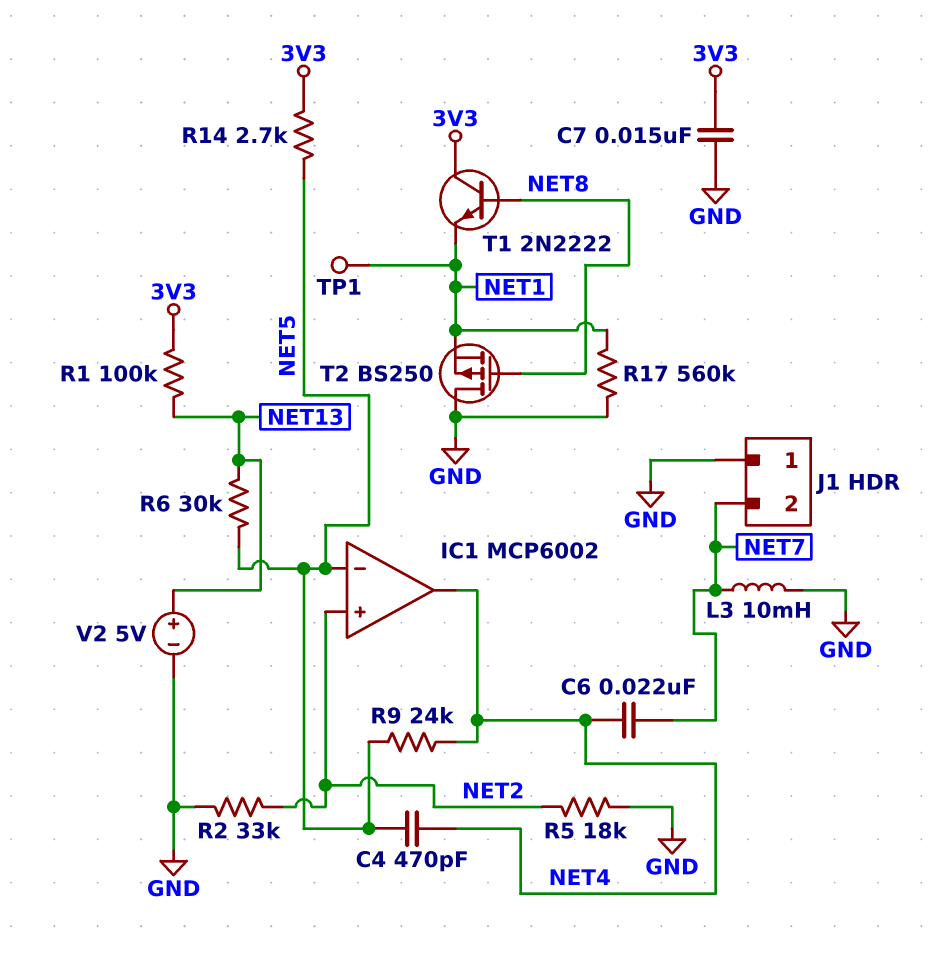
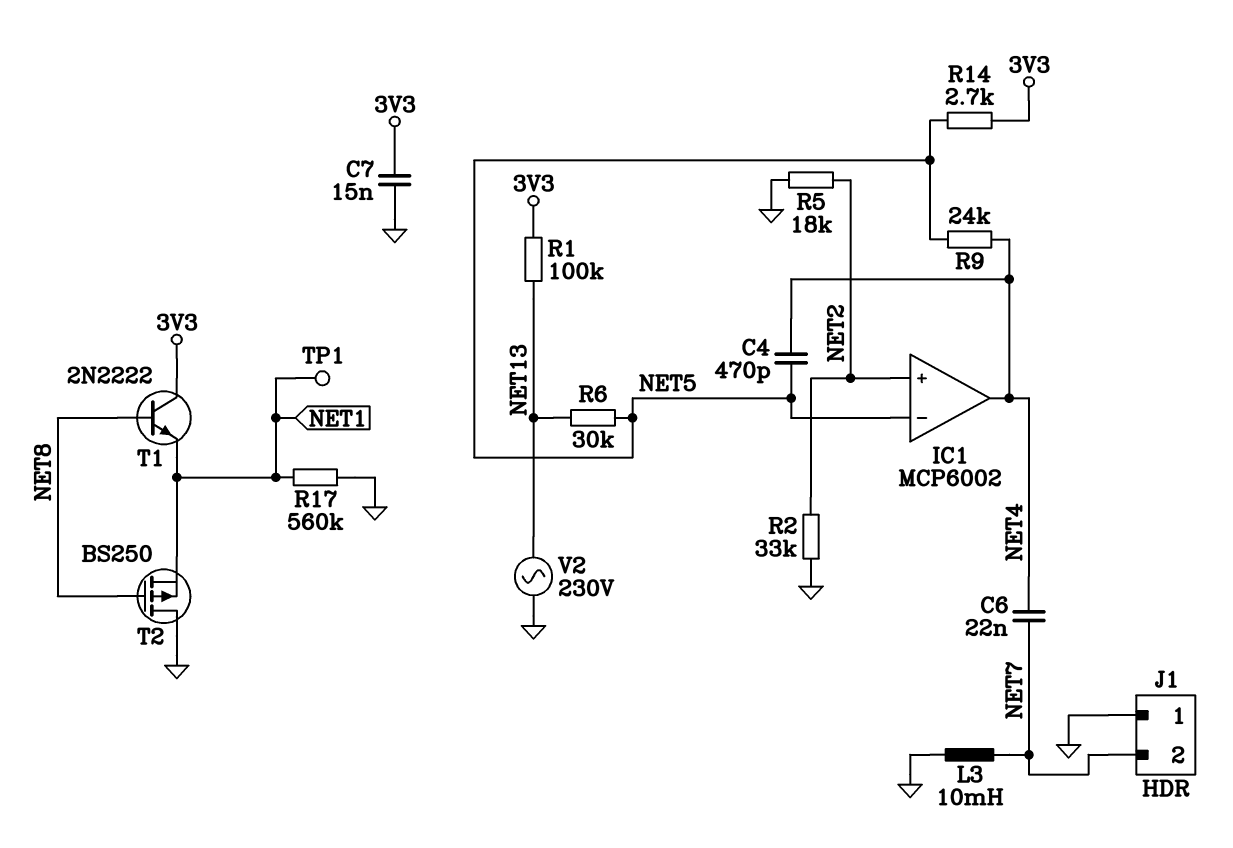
V2: 5V (plus NET13, minus GND) -> AC 230V (GND, NET13)

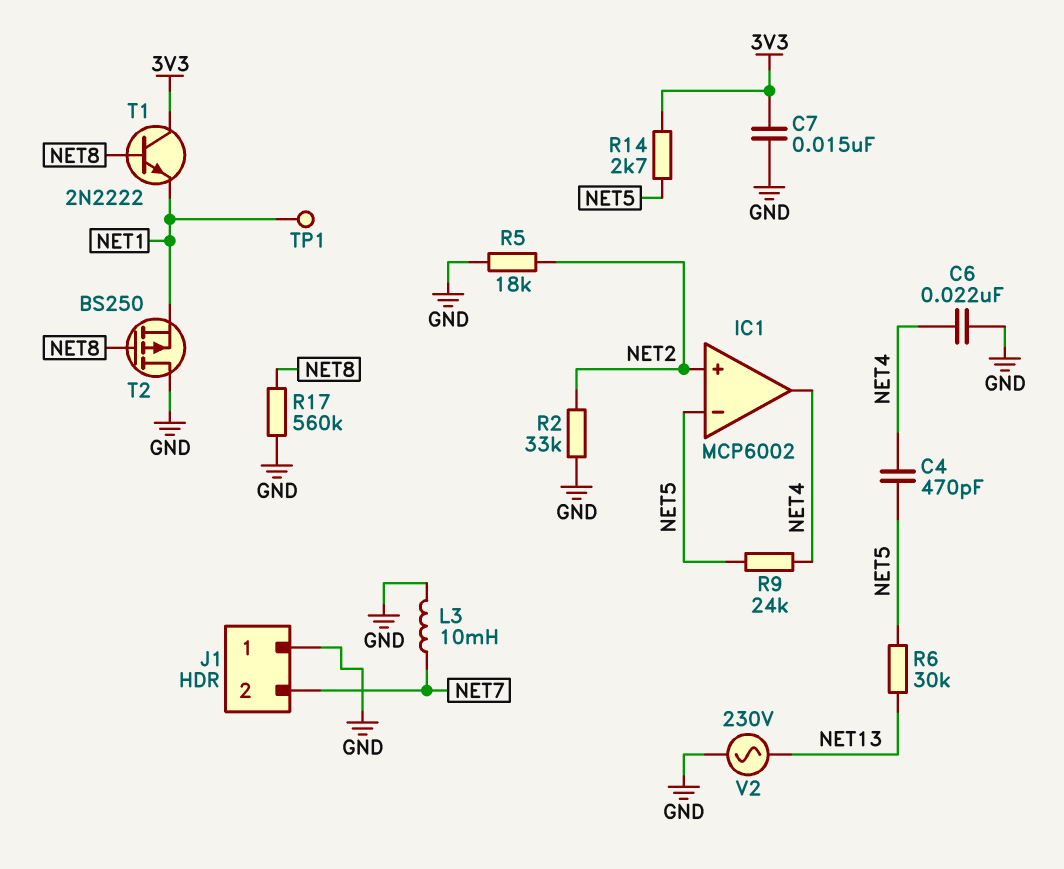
C6: 22nF (NET4, NET7) -> 22nF (GND, NET4)
R1: 100k (3V3, NET13) -> none
R17: 560k (GND, NET1) -> 560k (GND, NET8)

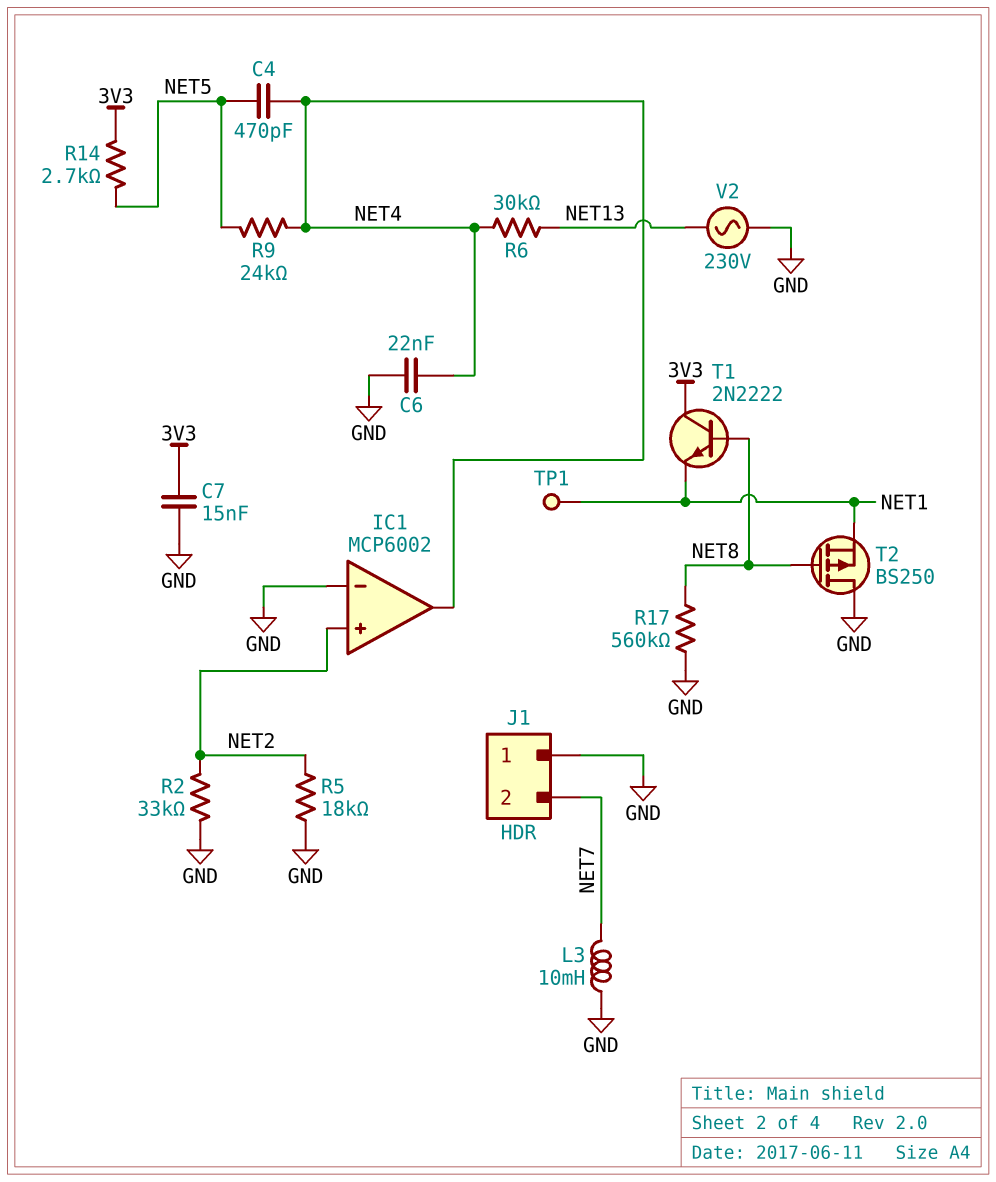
IC1 pin in-: NET5 -> GND
R6: 30k (NET5, NET13) -> 30k (NET4, NET13)

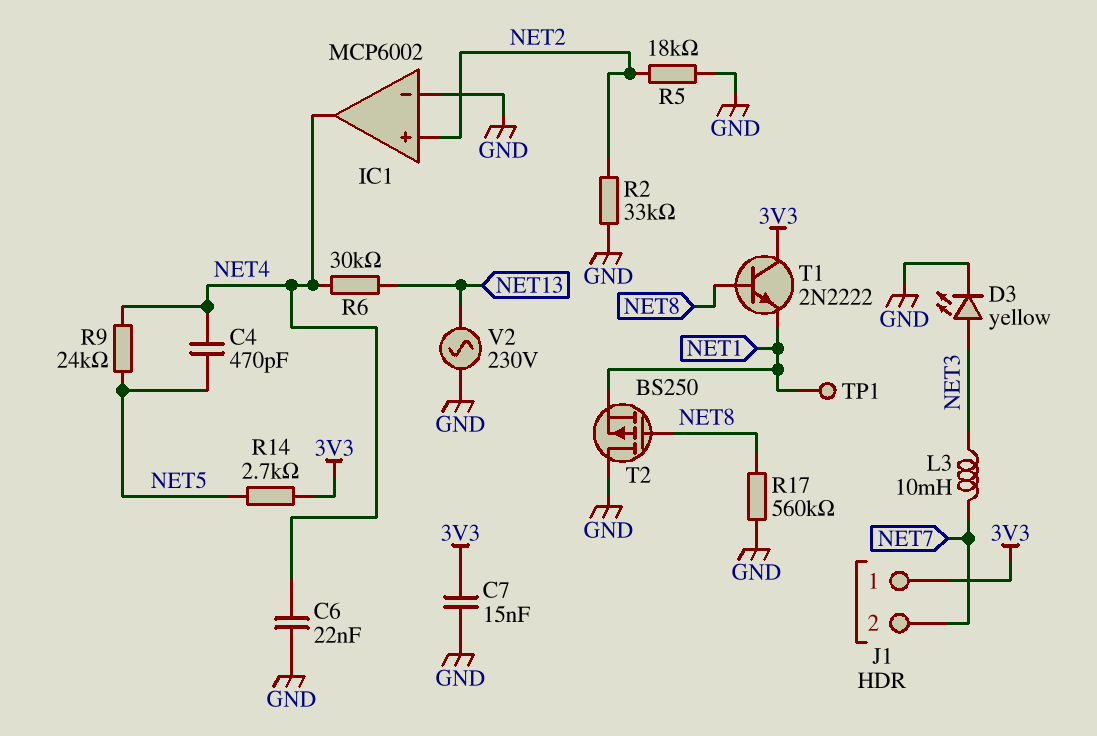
D3: none -> LED yellow (A NET3, K GND)
J1 pin 1: GND -> 3V3
L3: 10mH (GND, NET7) -> 10mH (NET3, NET7)

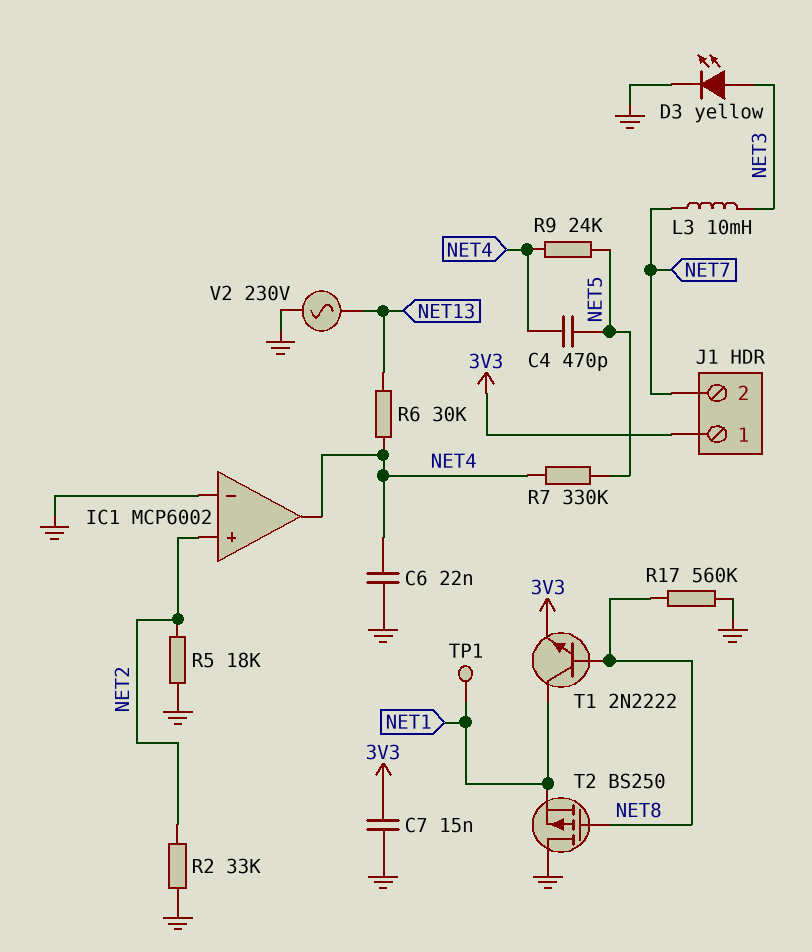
R7: none -> 330k (NET4, NET5)
R14: 2.7k (3V3, NET5) -> none
T1: NPN 2N2222 (B NET8, C 3V3, E NET1) -> NPN 2N2222 (B NET8, C NET1, E 3V3)

